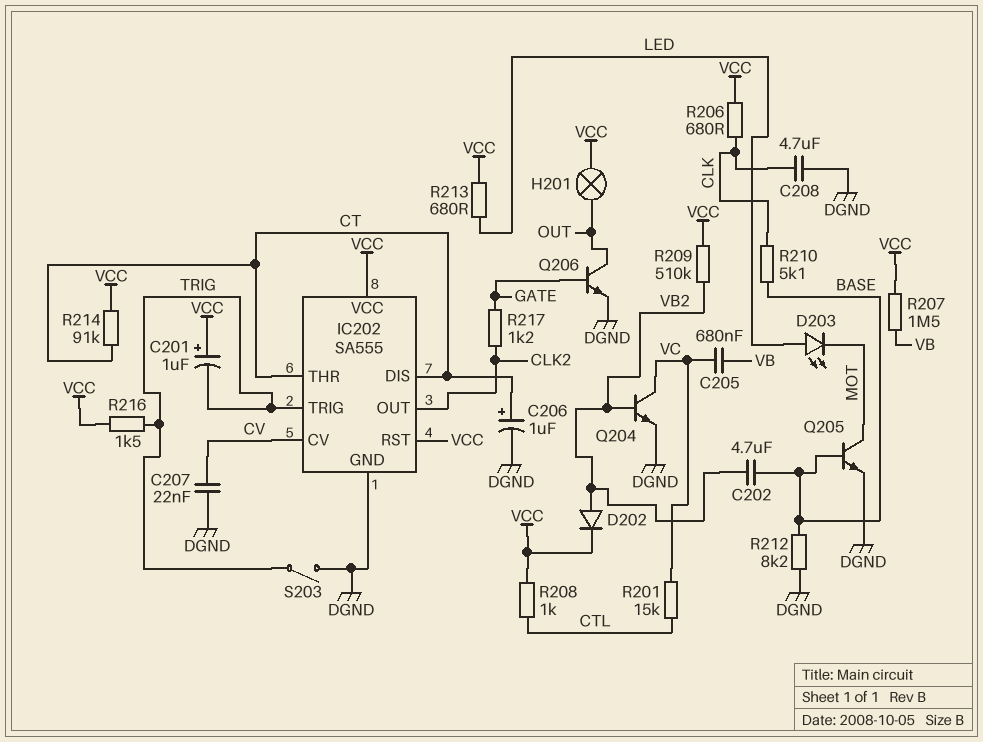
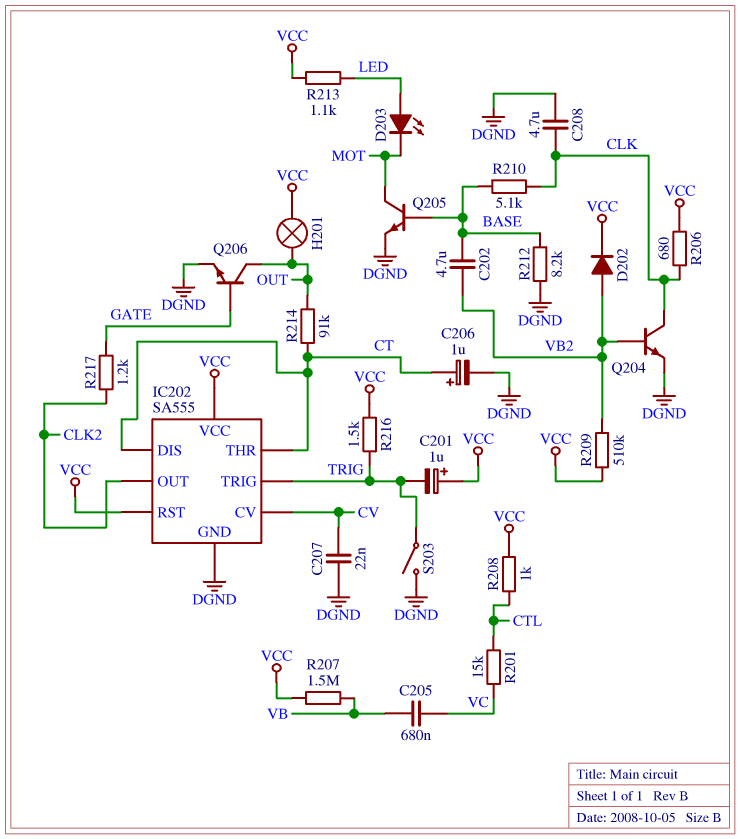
Q204: NPN (B VB2, C VC, E DGND) -> NPN (B VB2, C CLK, E DGND)
R213: 680 (LED, VCC) -> 1.1k (LED, VCC)
R214: 91k (CT, VCC) -> 91k (CT, OUT)

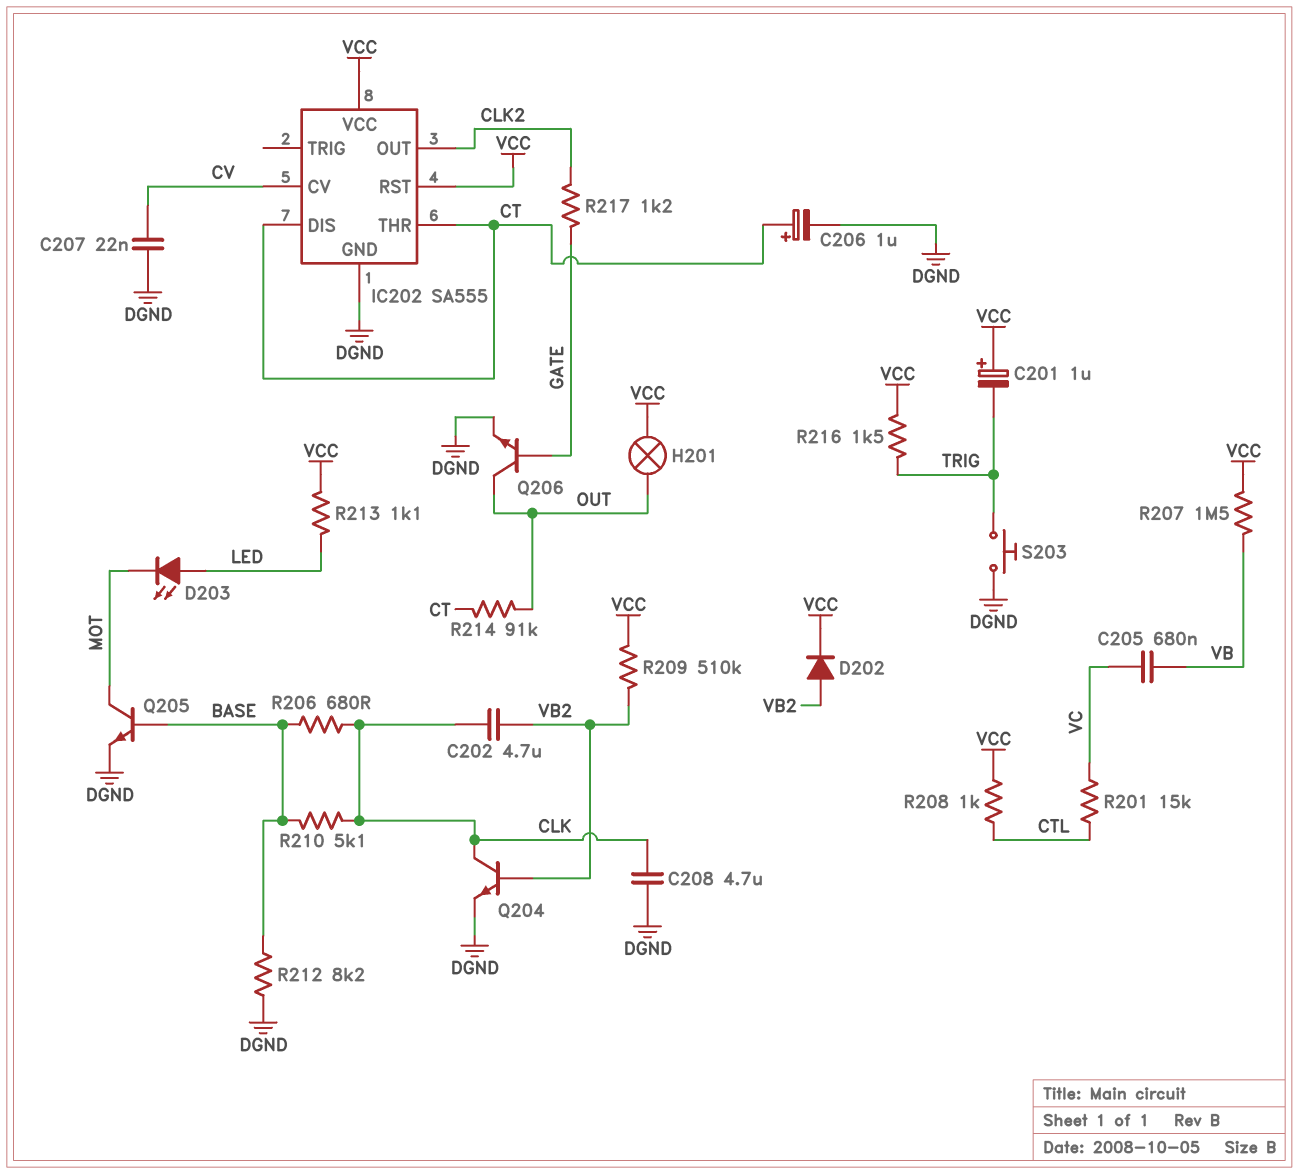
C202: 4.7uF (BASE, VB2) -> 4.7uF (CLK, VB2)
IC202 pin TRIG: TRIG -> none
R206: 680 (CLK, VCC) -> 680 (BASE, CLK)
S203: switch (DGND, TRIG) -> button (DGND, TRIG)

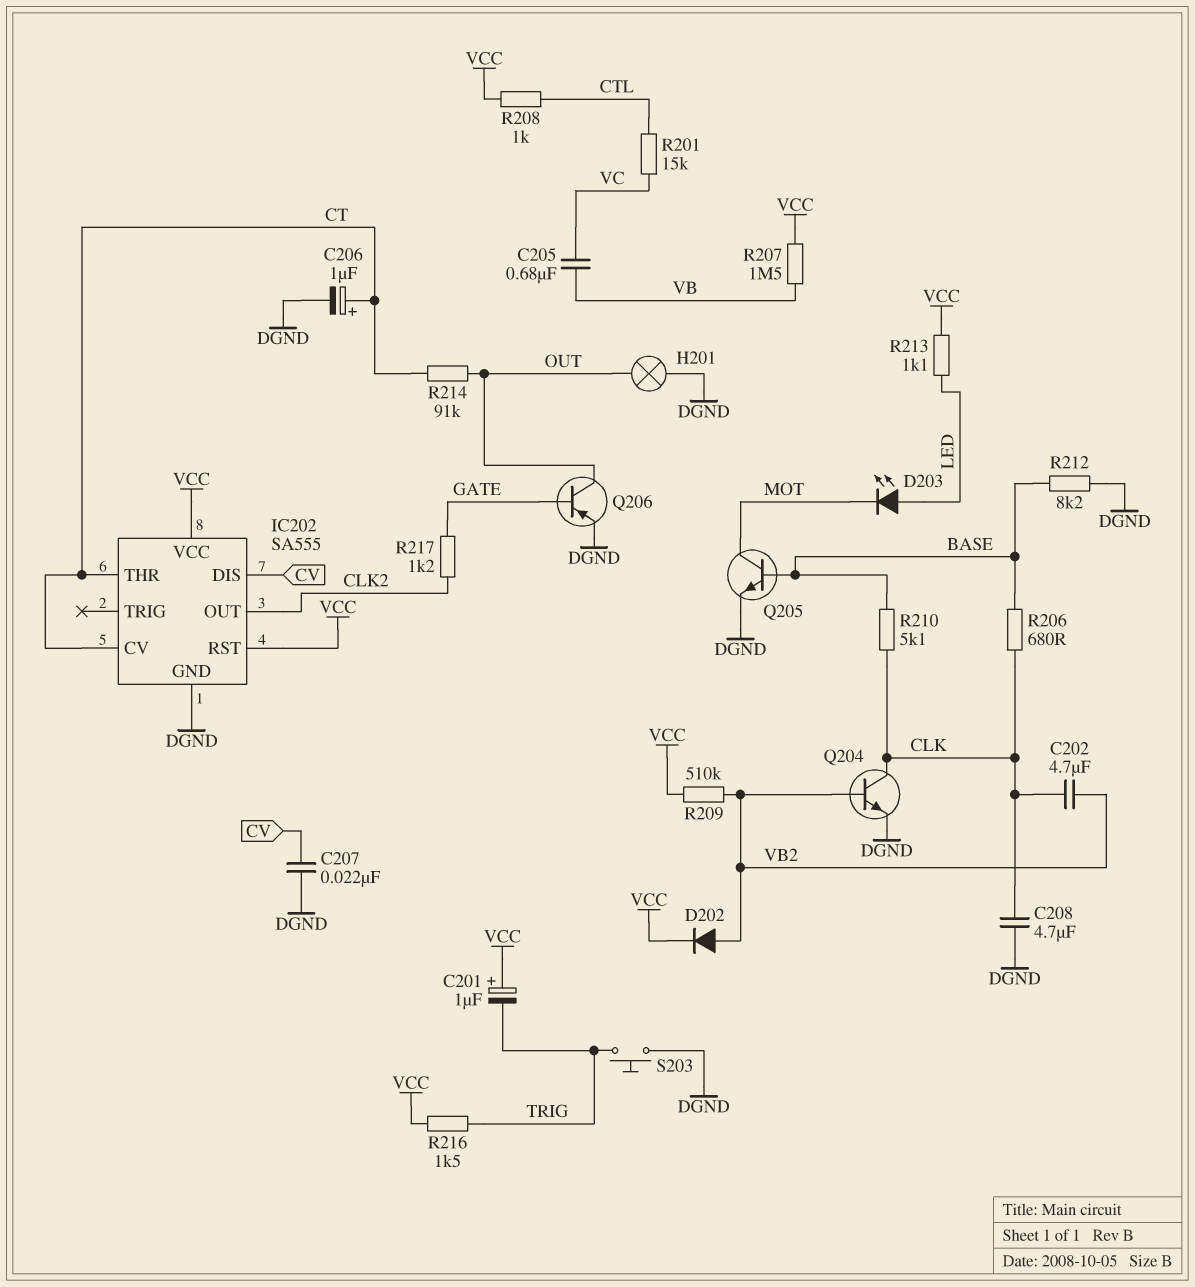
H201: lamp (OUT, VCC) -> lamp (DGND, OUT)
IC202 pin CV: CV -> CT
IC202 pin DIS: CT -> CV
Q206: NPN (B GATE, C OUT, E DGND) -> PNP (B GATE, C OUT, E DGND)

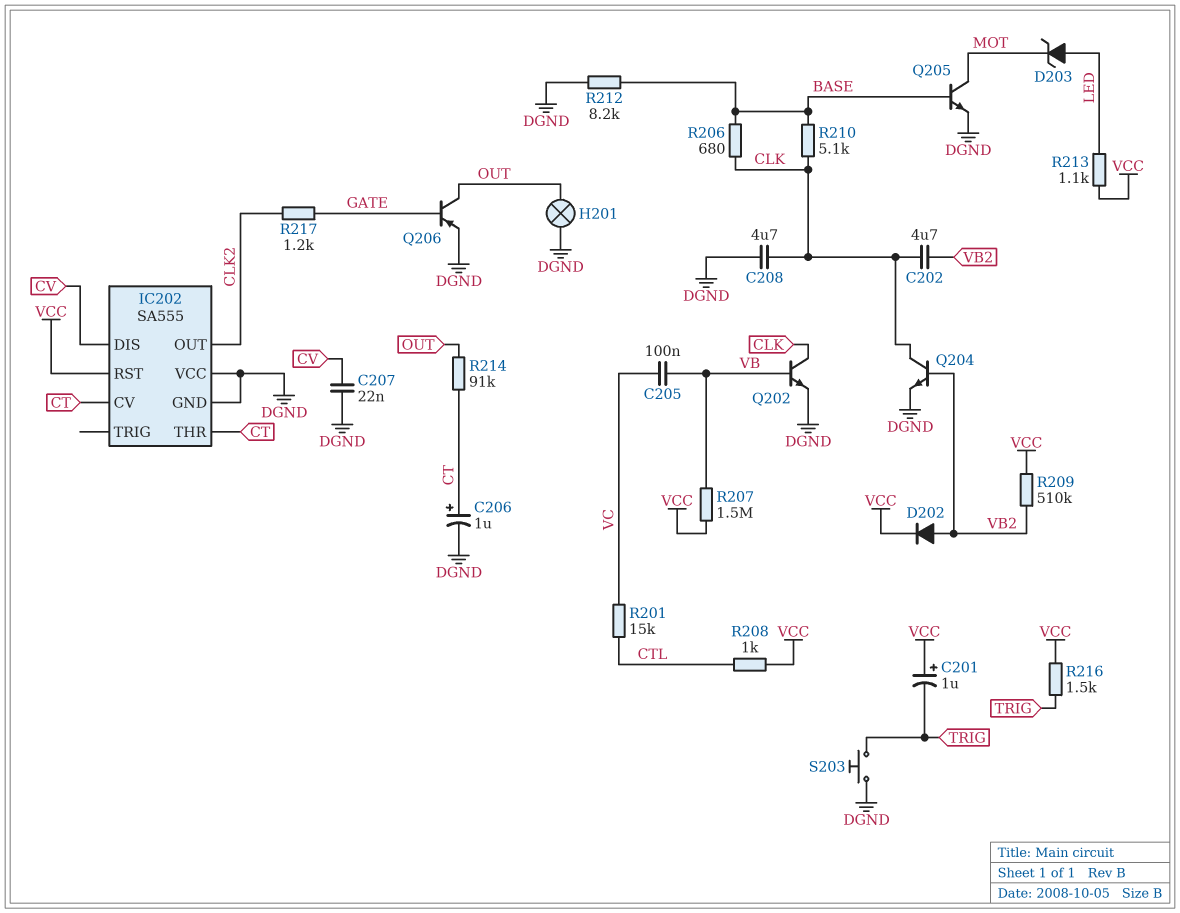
C205: 680nF (VB, VC) -> 100nF (VB, VC)
D203: LED (A LED, K MOT) -> zener (A LED, K MOT)
IC202 pin VCC: VCC -> DGND
Q202: none -> NPN (B VB, C CLK, E DGND)

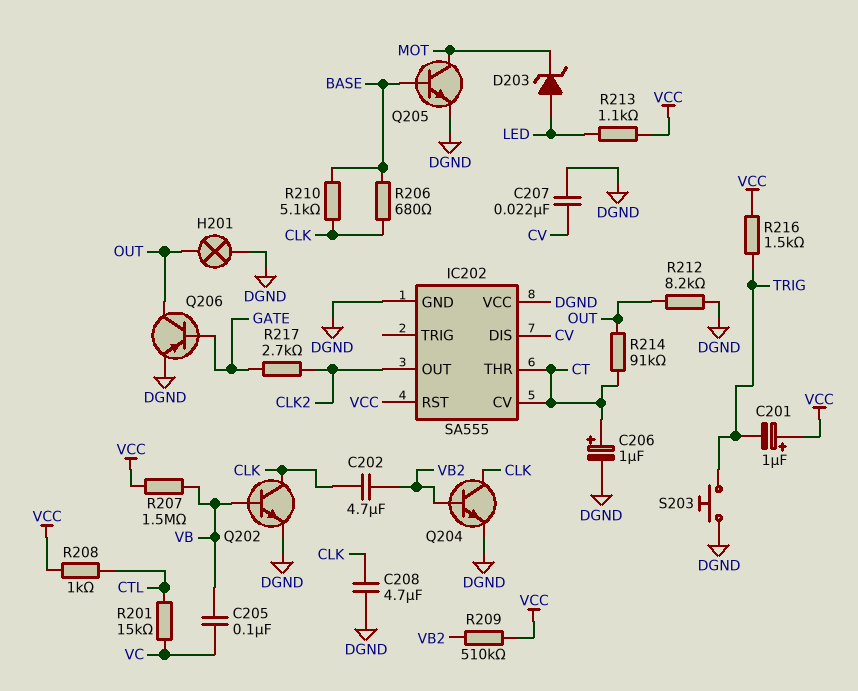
D202: diode (A VB2, K VCC) -> none
R212: 8.2k (BASE, DGND) -> 8.2k (DGND, OUT)
R217: 1.2k (CLK2, GATE) -> 2.7k (CLK2, GATE)

